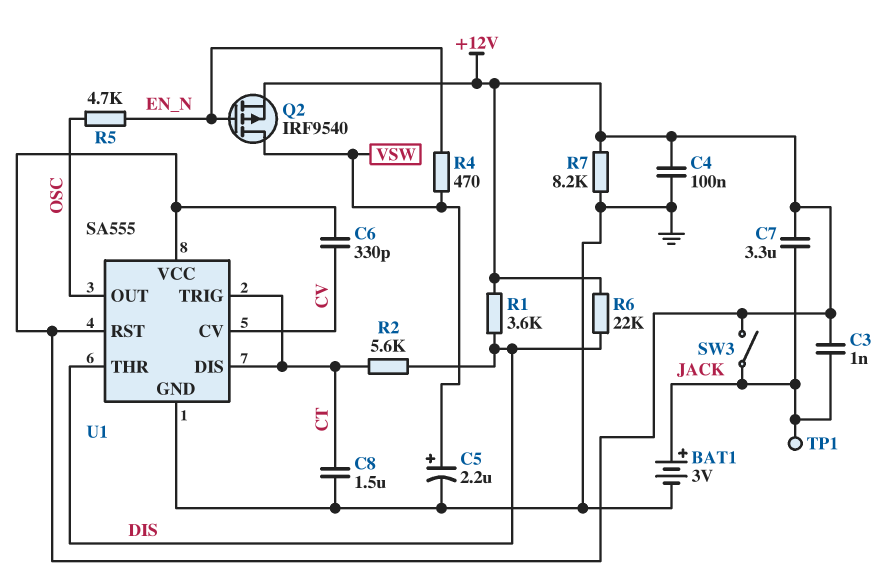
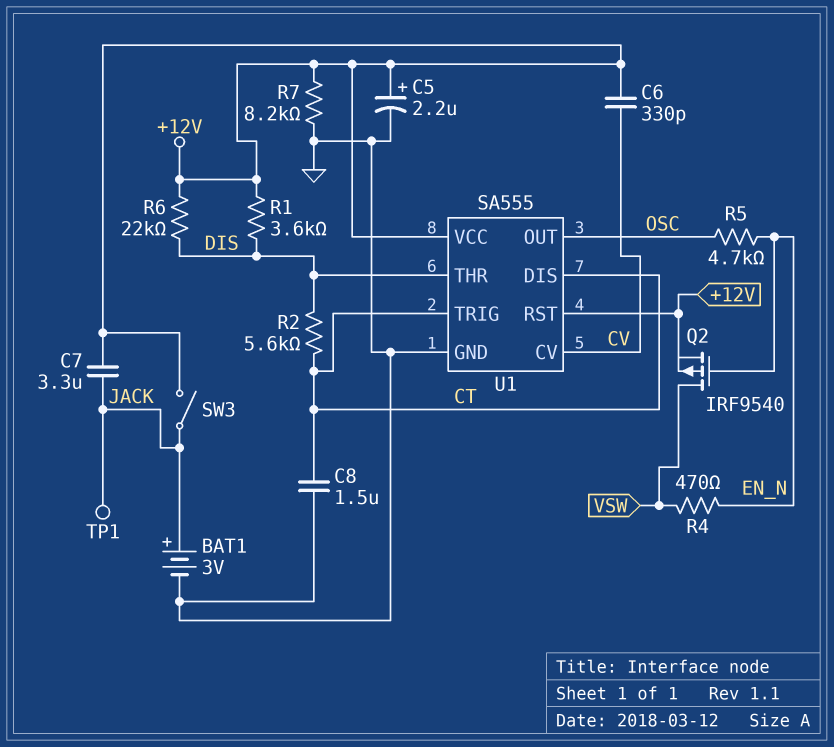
C3: 1nF (+12V, JACK) -> none
C4: 100nF (+12V, GND) -> none
C5: 2.2uF (plus VSW, minus GND) -> 2.2uF (plus +12V, minus GND)

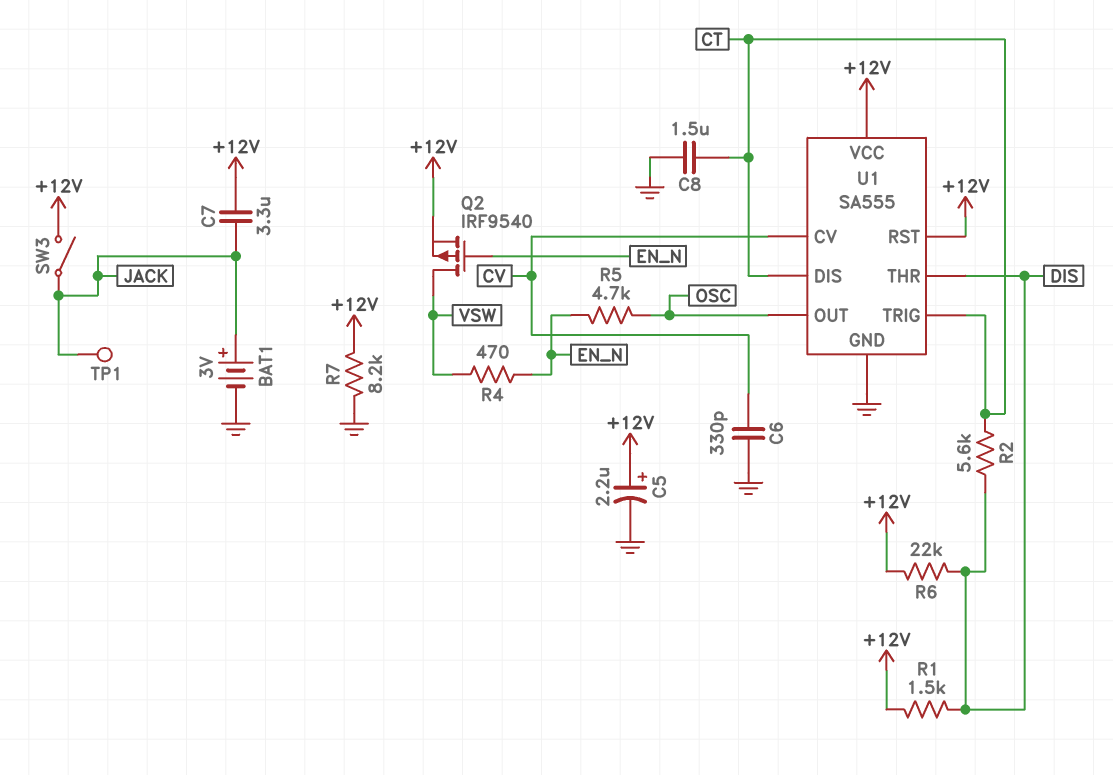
C6: 330pF (+12V, CV) -> 330pF (CV, GND)
R1: 3.6k (+12V, DIS) -> 1.5k (+12V, DIS)

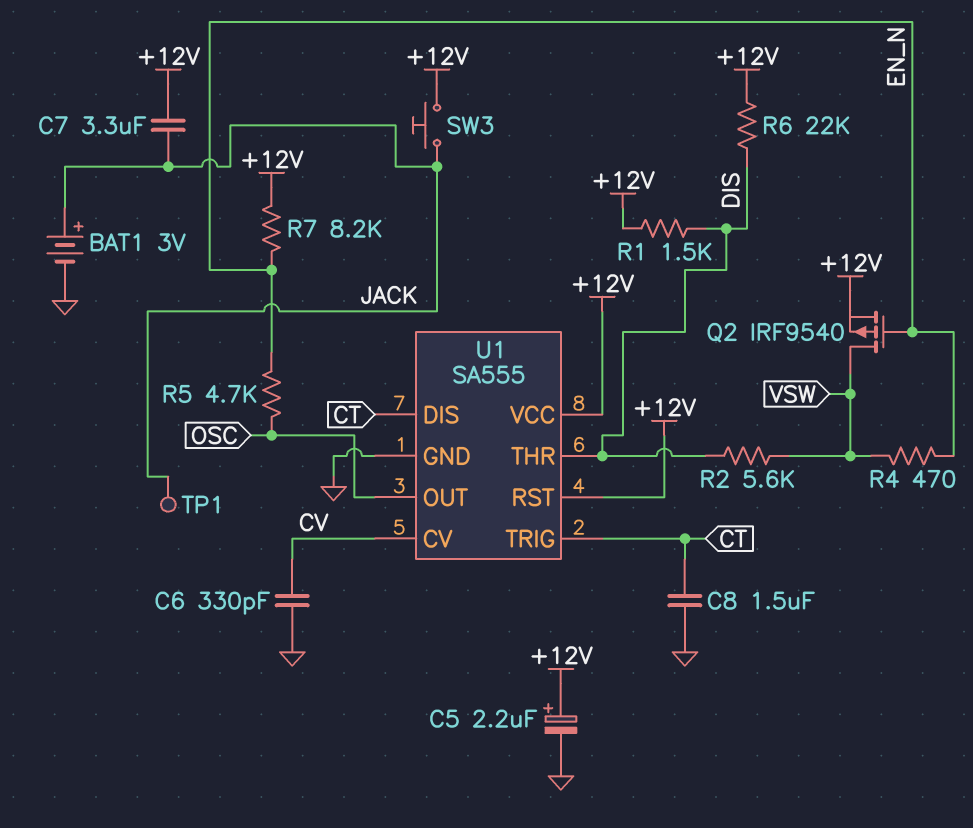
R2: 5.6k (CT, DIS) -> 5.6k (DIS, VSW)
R7: 8.2k (+12V, GND) -> 8.2k (+12V, EN_N)
SW3: switch (+12V, JACK) -> button (+12V, JACK)

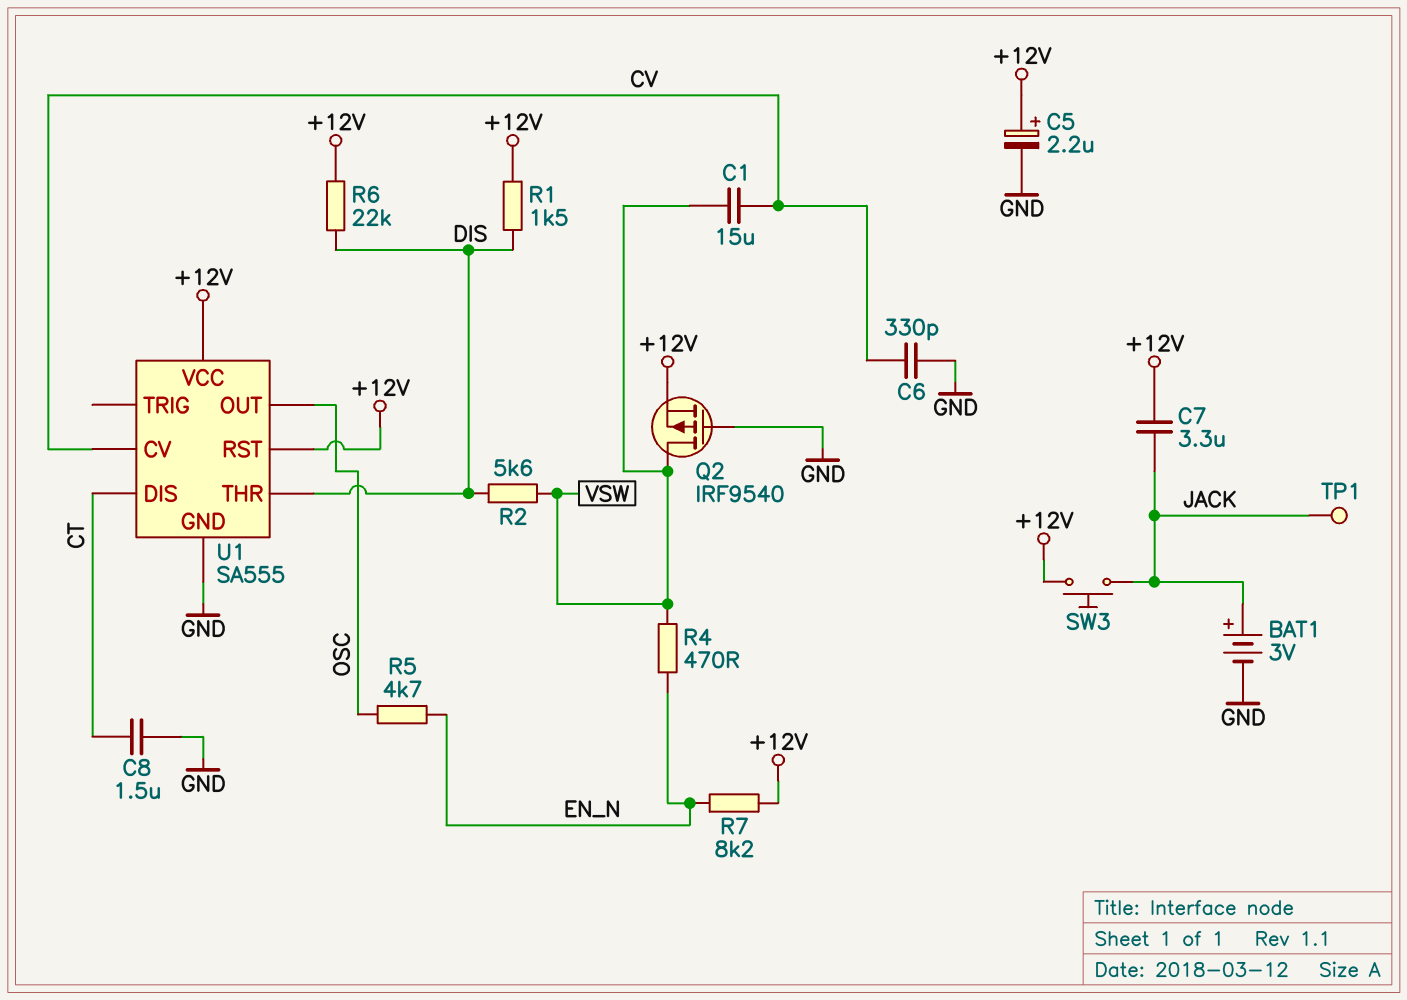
C1: none -> 15uF (CV, VSW)
Q2: PMOS IRF9540 (G EN_N, D VSW, S +12V) -> PMOS IRF9540 (G GND, D VSW, S +12V)
U1 pin TRIG: CT -> none

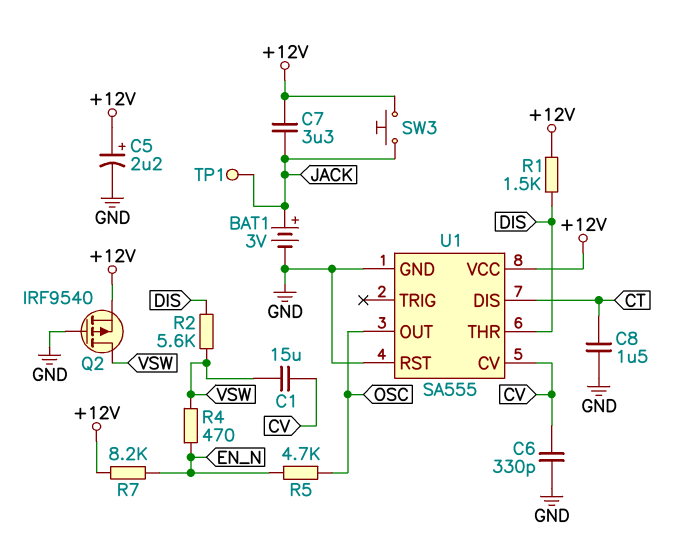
R6: 22k (+12V, DIS) -> none
U1 pin RST: +12V -> GND

